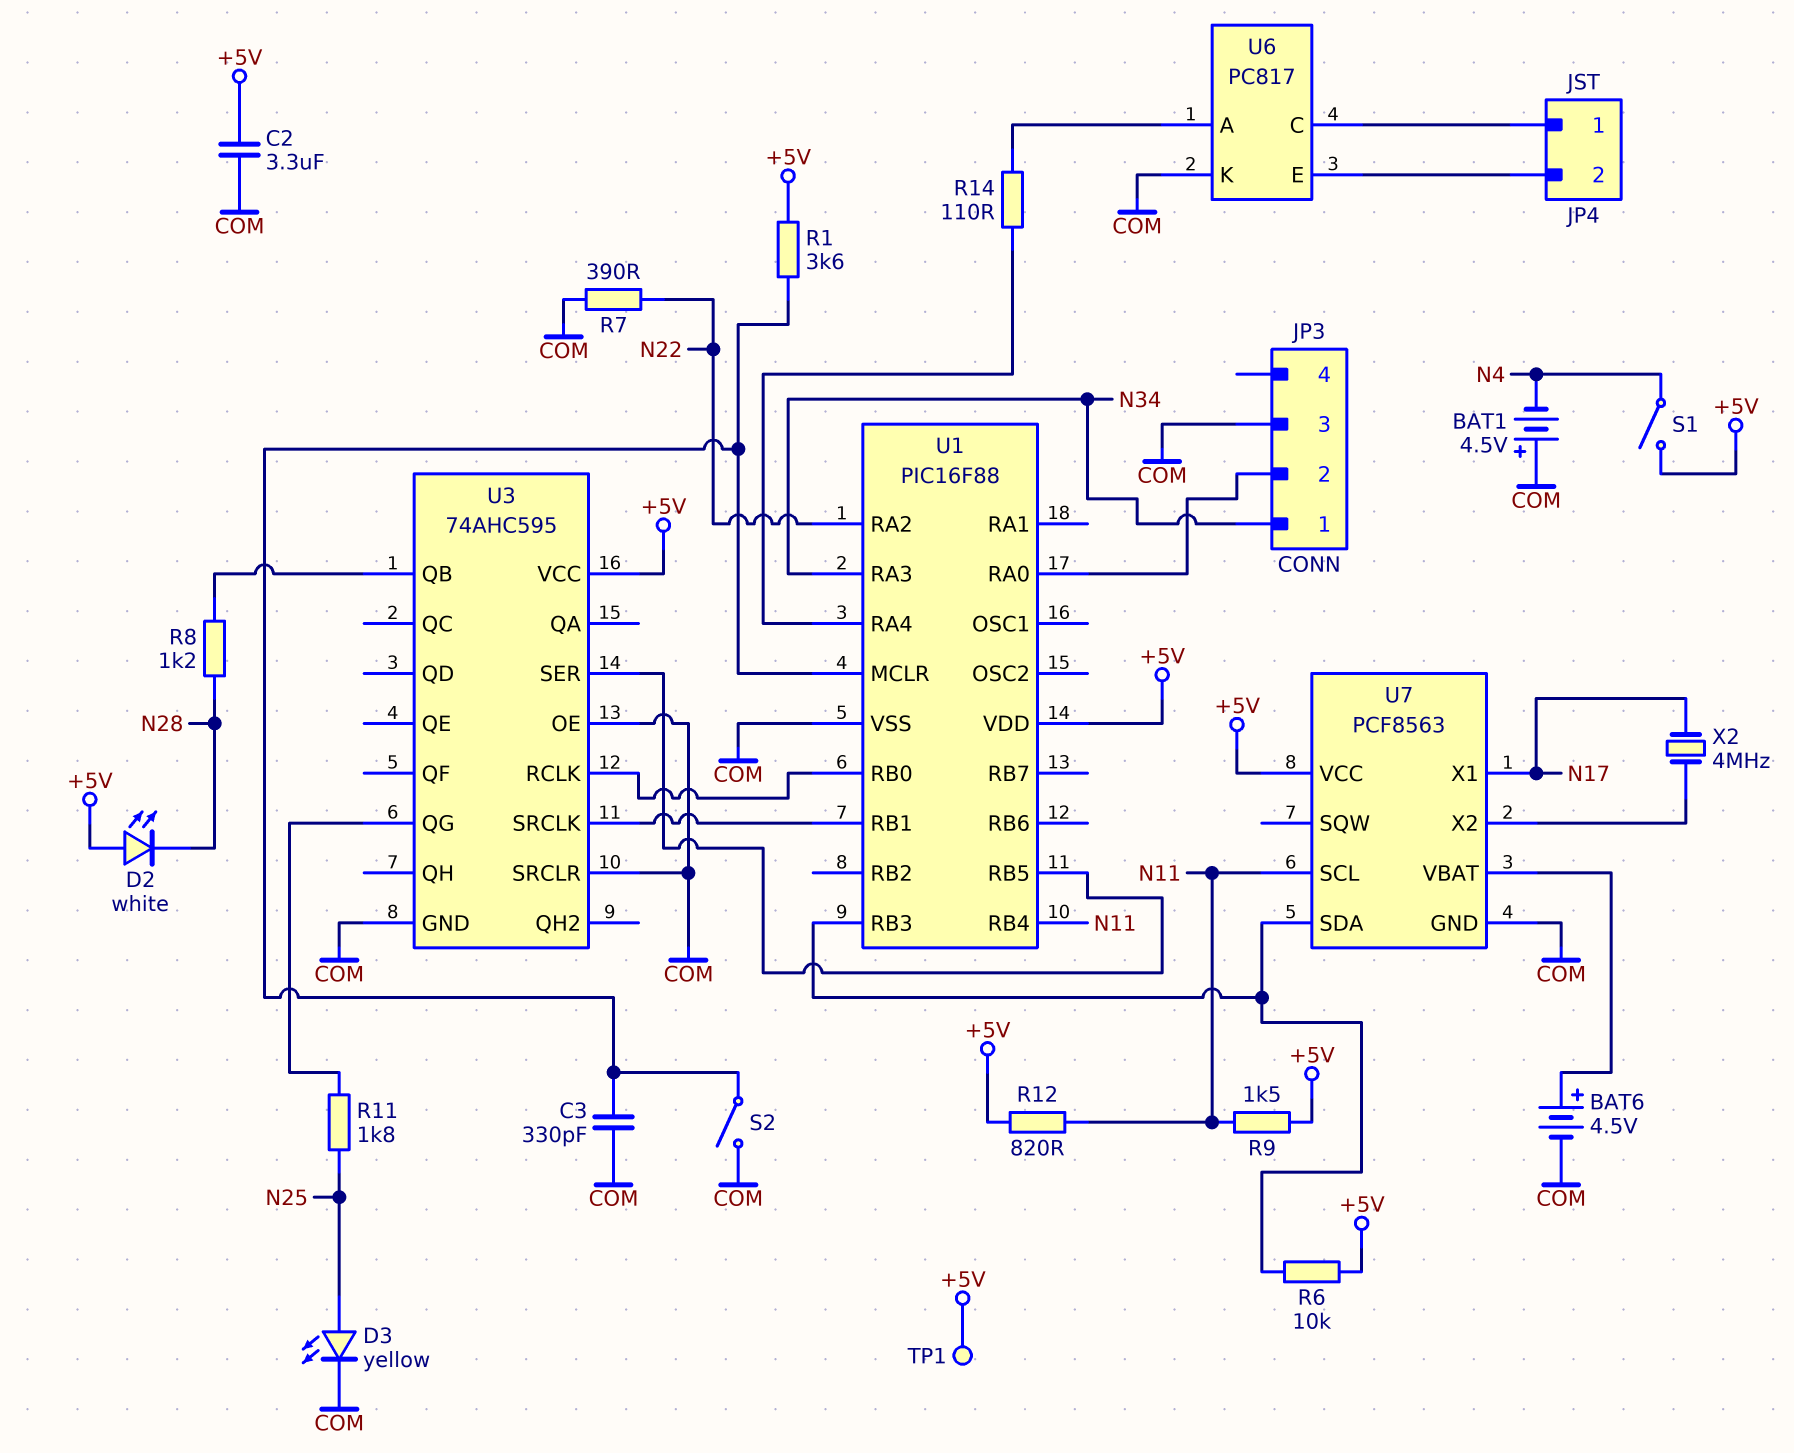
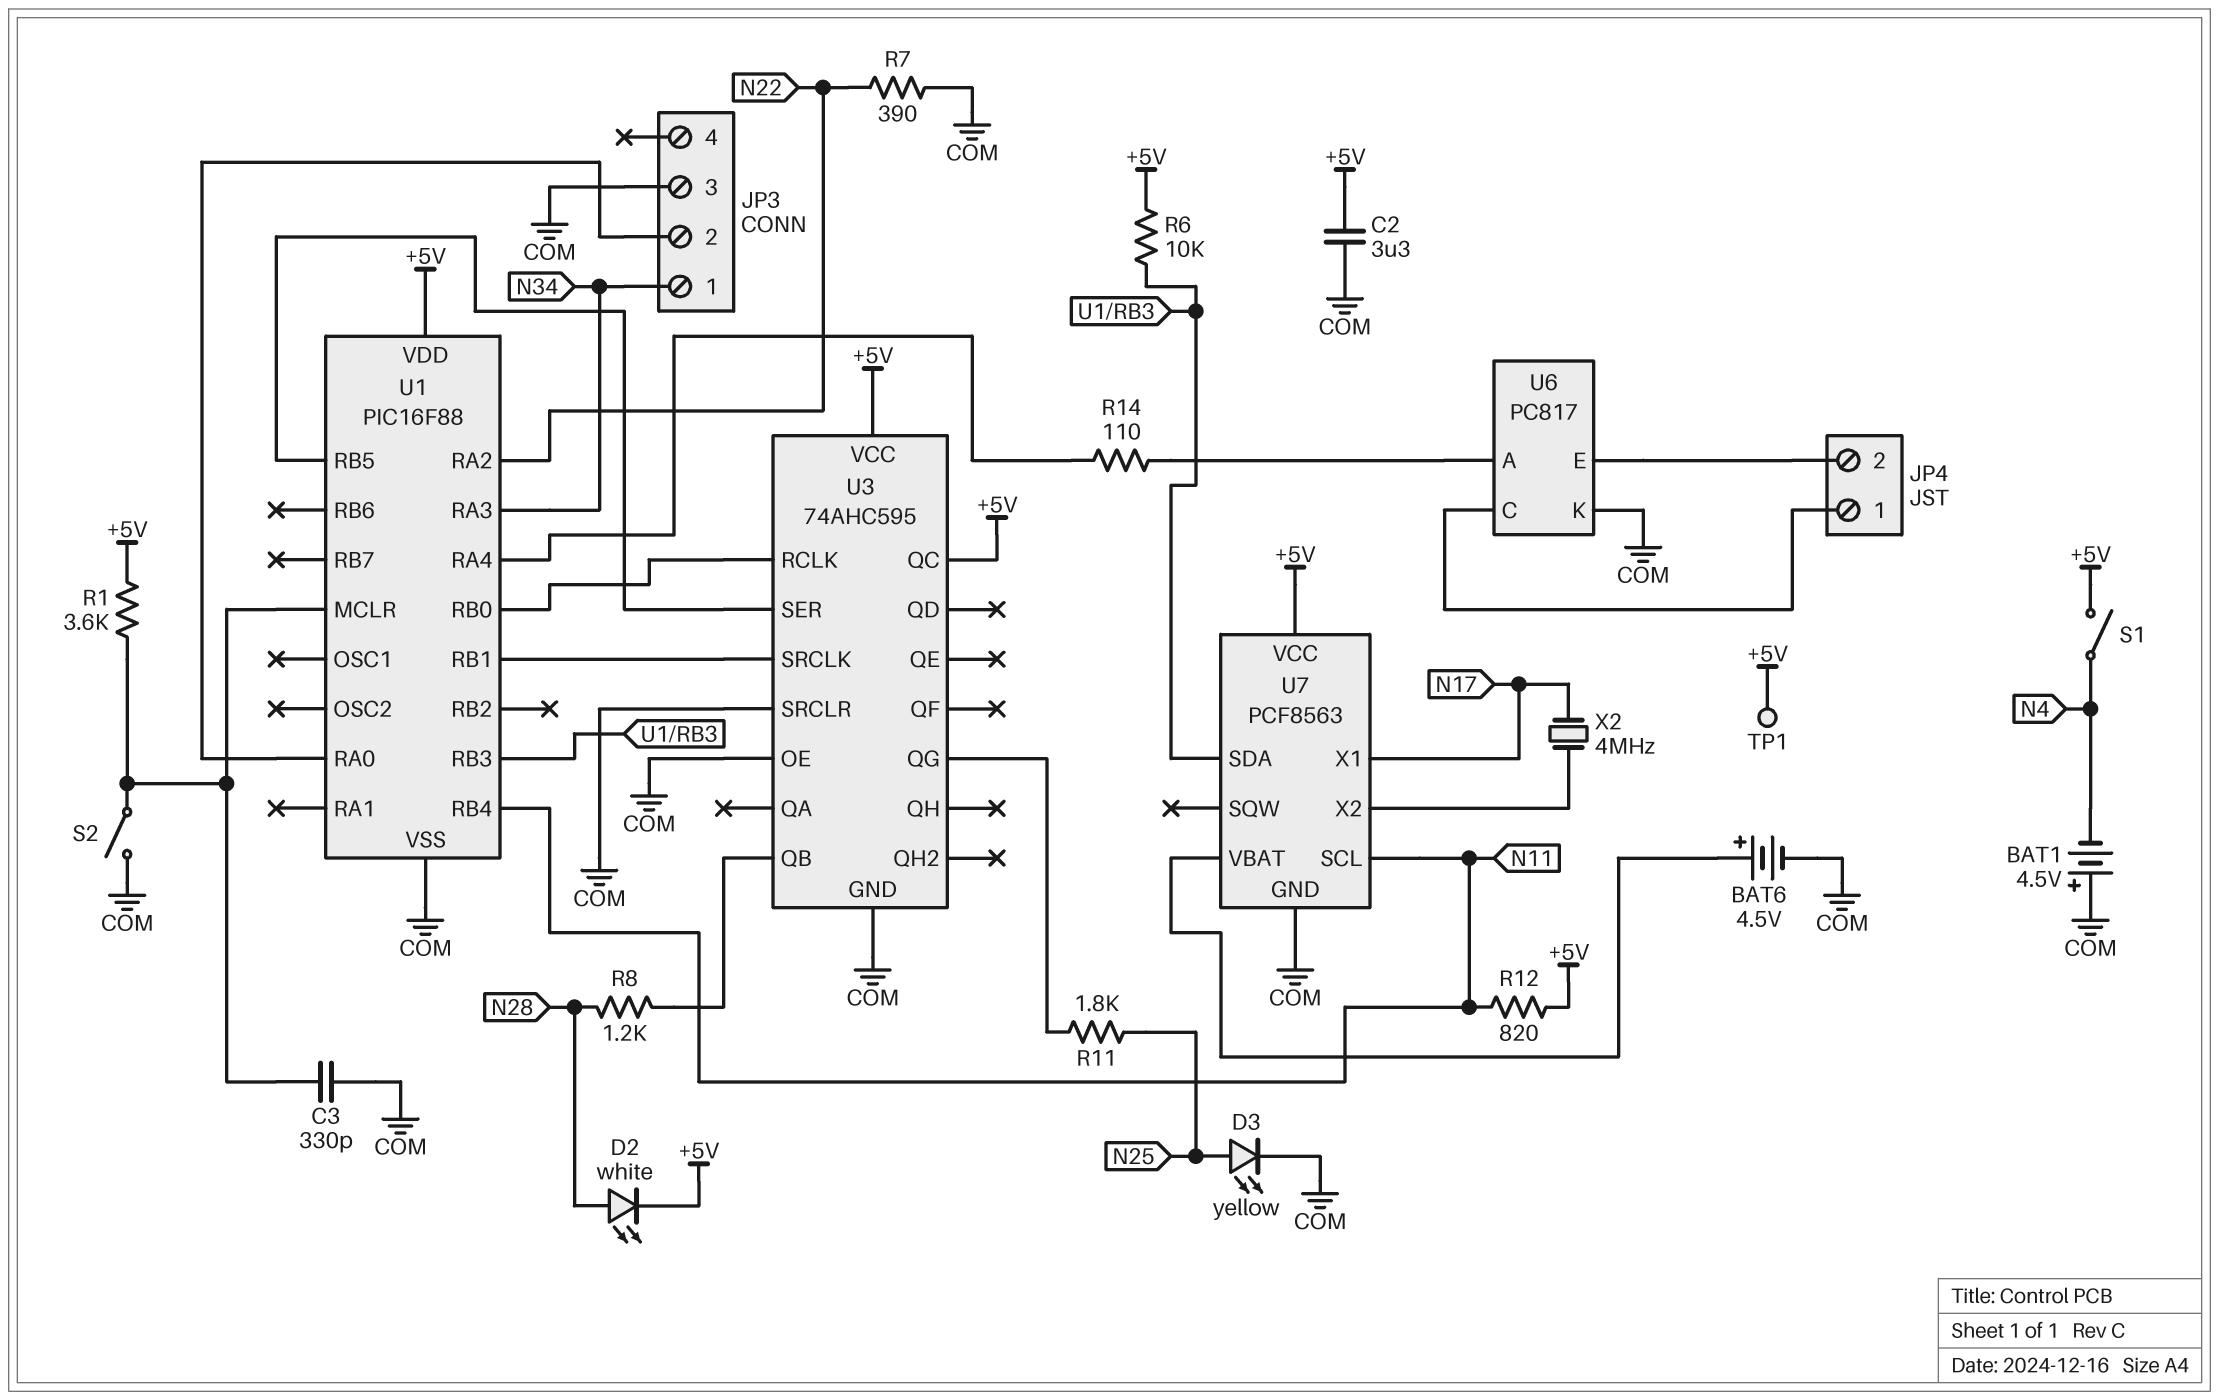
D2: LED white (A +5V, K N28) -> LED white (A N28, K +5V)
R9: 1.5k (+5V, N11) -> none
U3 pin QC: none -> +5V

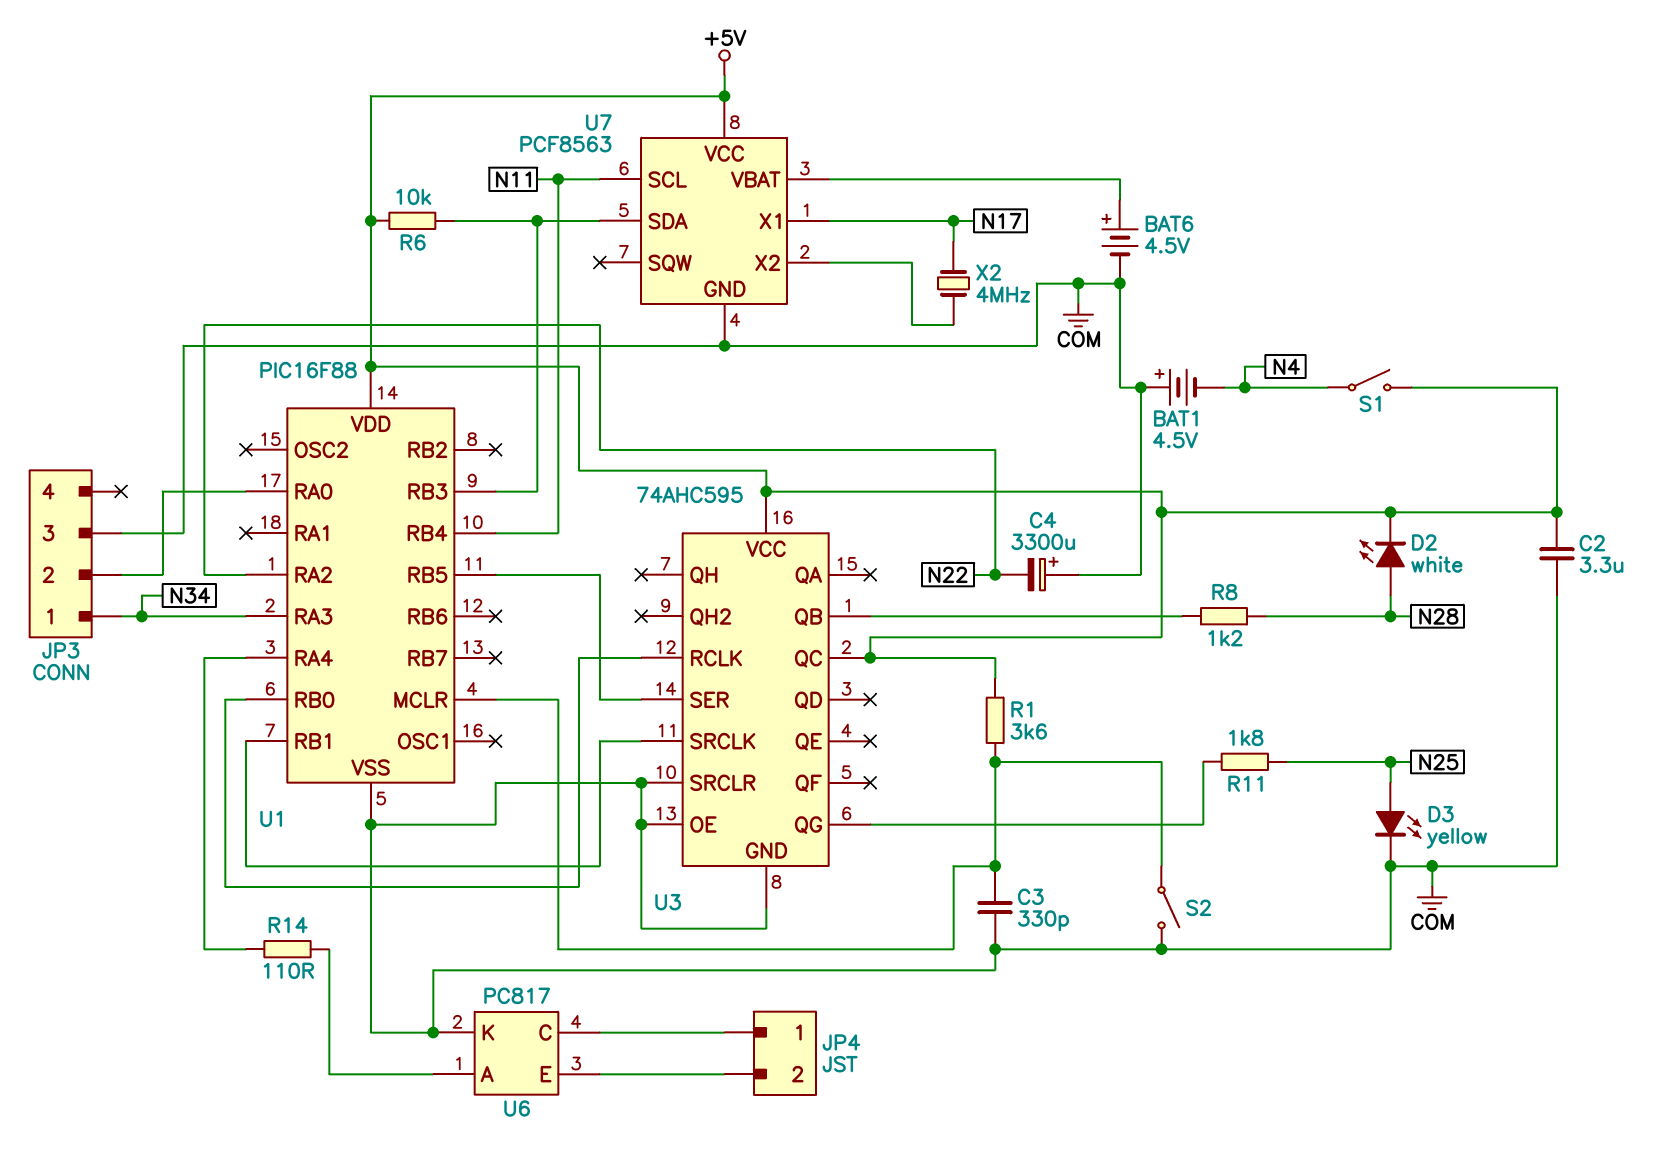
C4: none -> 3300uF (plus COM, minus N22)
R7: 390 (COM, N22) -> none
R12: 820 (+5V, N11) -> none
TP1: test point (+5V) -> none

